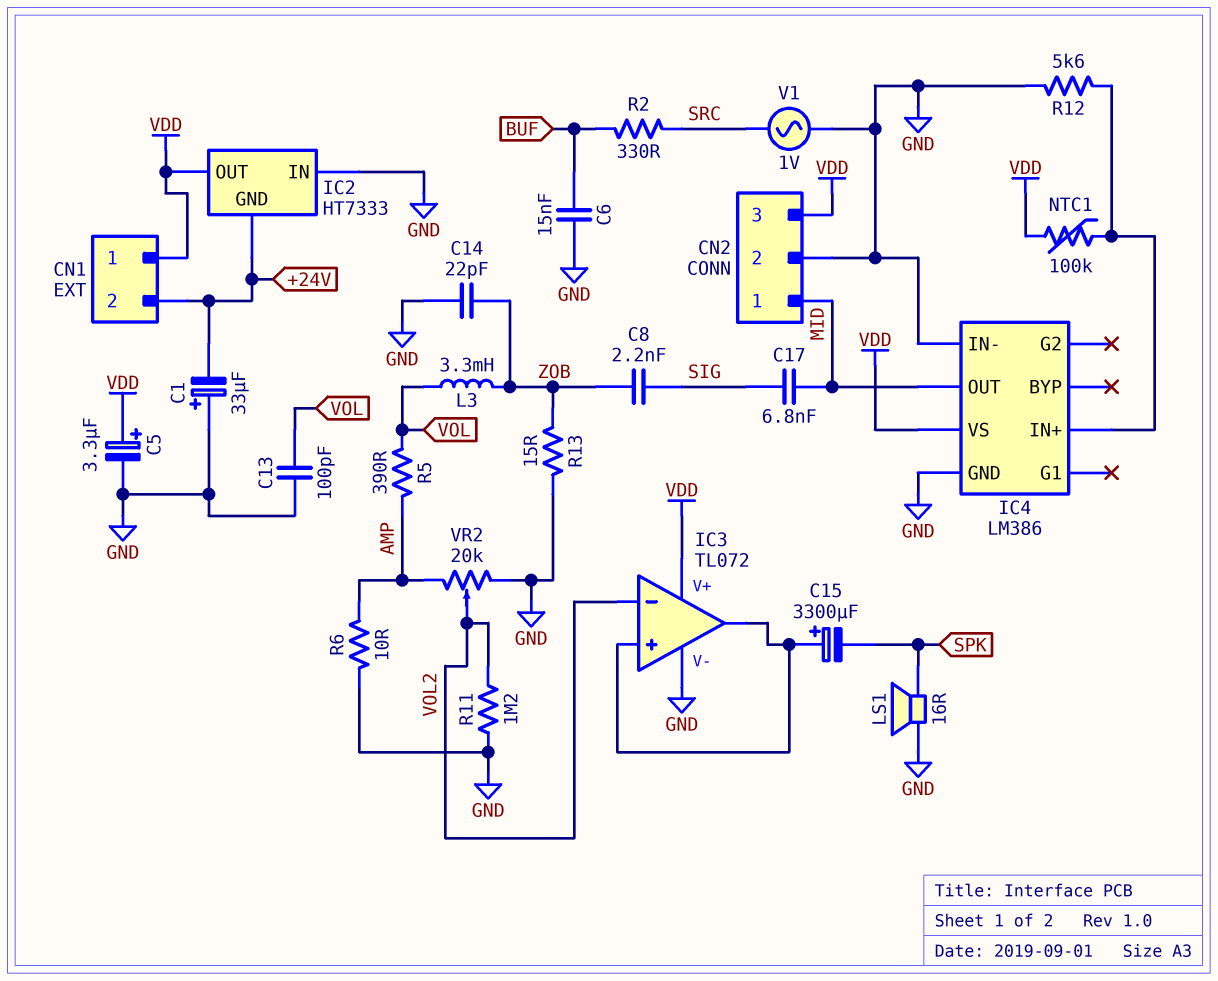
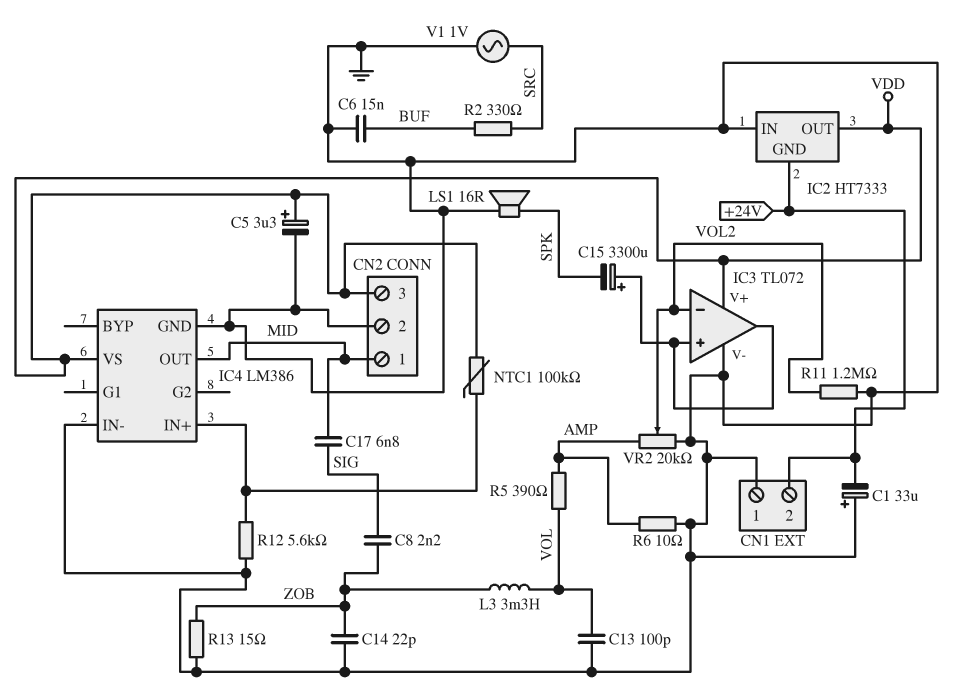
CN1 pin 1: VDD -> GND

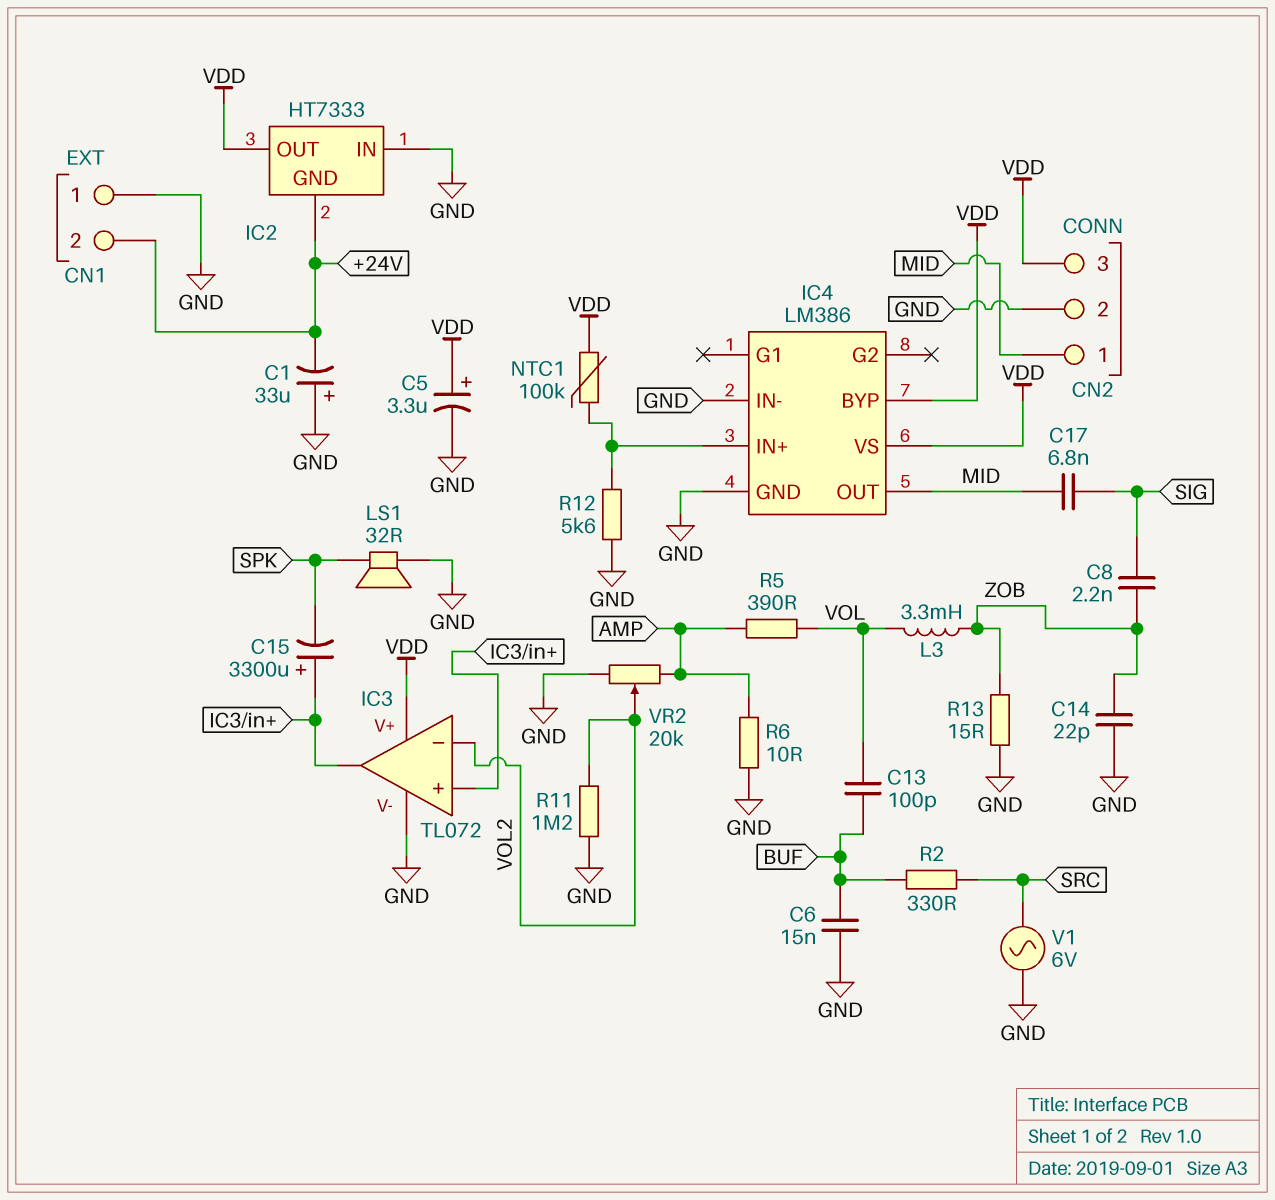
C13: 100pF (GND, VOL) -> 100pF (BUF, VOL)
IC4 pin BYP: none -> VDD
LS1: speaker 16R (GND, SPK) -> speaker 32R (GND, SPK)
V1: AC 1V (GND, SRC) -> AC 6V (GND, SRC)

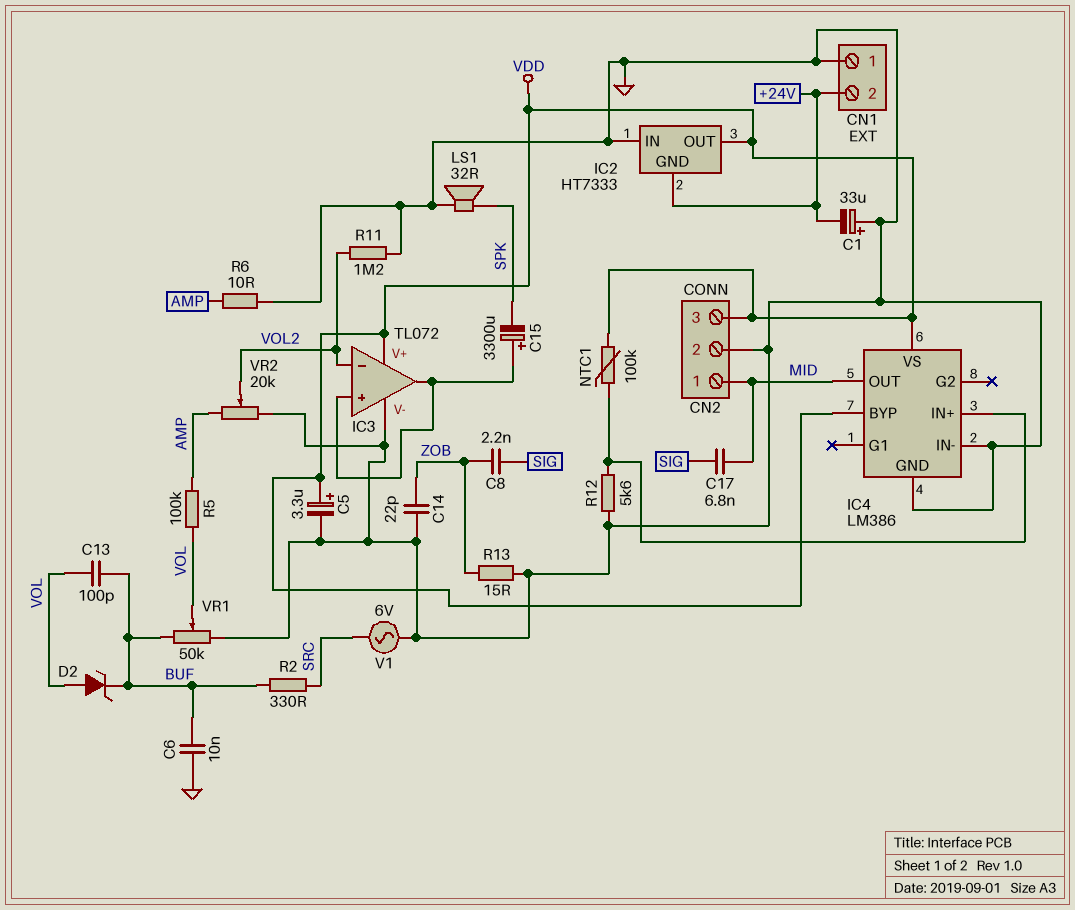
C6: 15nF (BUF, GND) -> 10nF (BUF, GND)
D2: none -> zener (A VOL, K BUF)
L3: 3.3mH (VOL, ZOB) -> none
R5: 390 (AMP, VOL) -> 100k (AMP, VOL)
VR1: none -> 50k (BUF, GND, wiper VOL)

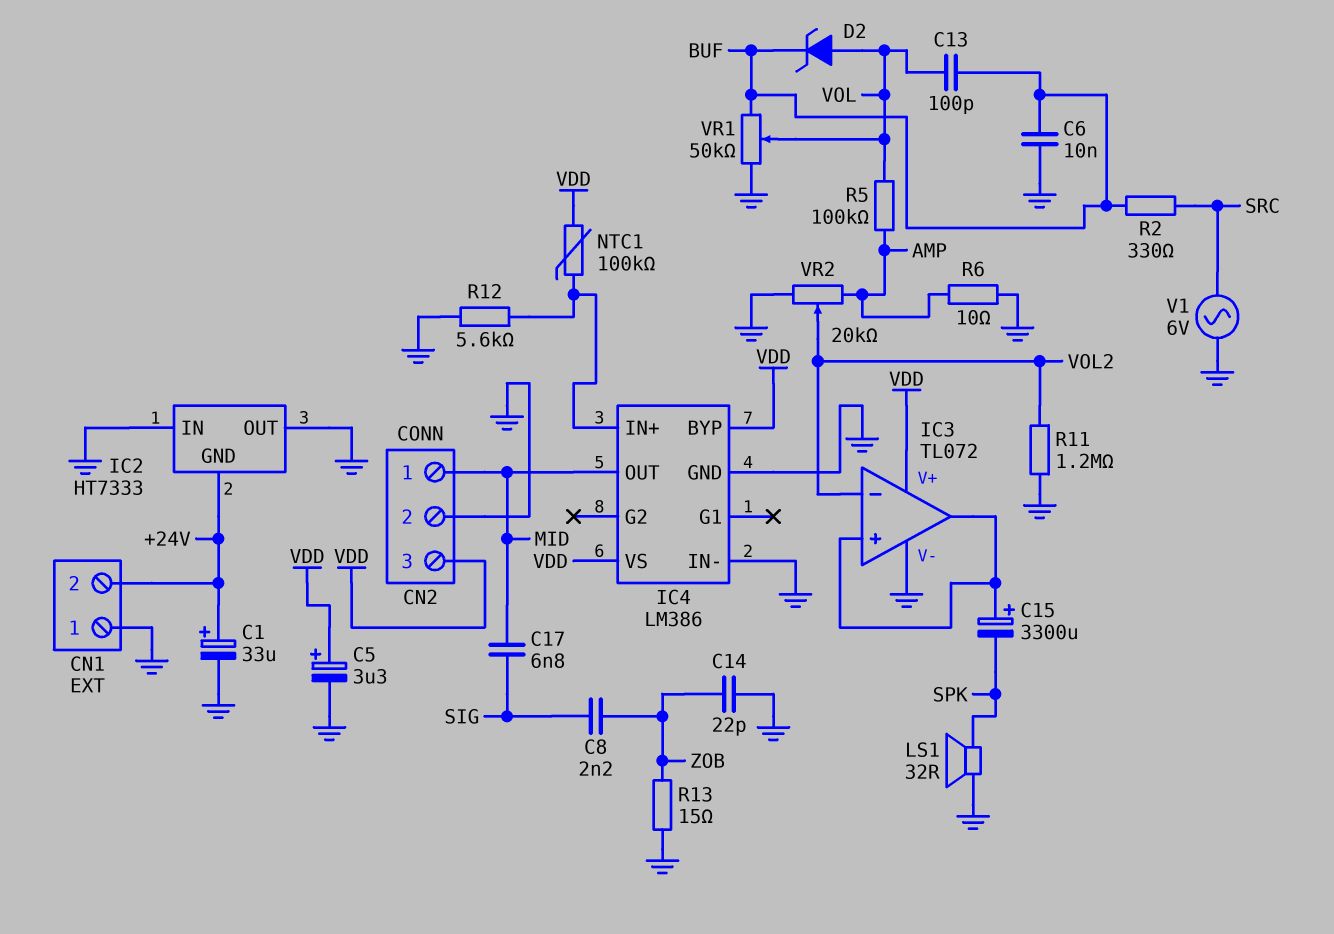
C1: 33uF (plus GND, minus +24V) -> 33uF (plus +24V, minus GND)
IC2 pin OUT: VDD -> GND

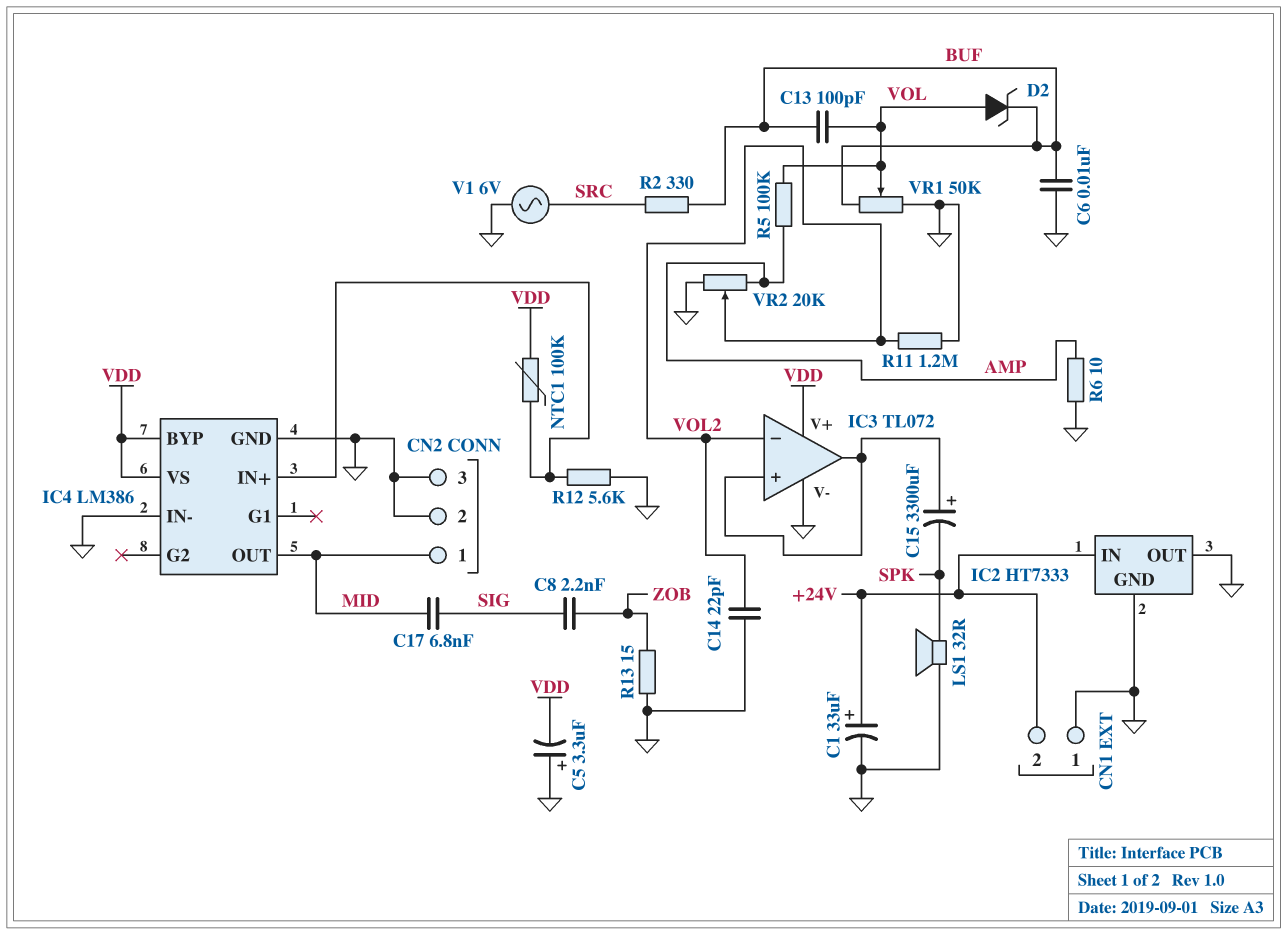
C5: 3.3uF (plus VDD, minus GND) -> 3.3uF (plus GND, minus VDD)
C14: 22pF (GND, ZOB) -> 22pF (GND, VOL2)
CN2 pin 3: VDD -> GND
IC2 pin GND: +24V -> GND
IC2 pin IN: GND -> +24V

